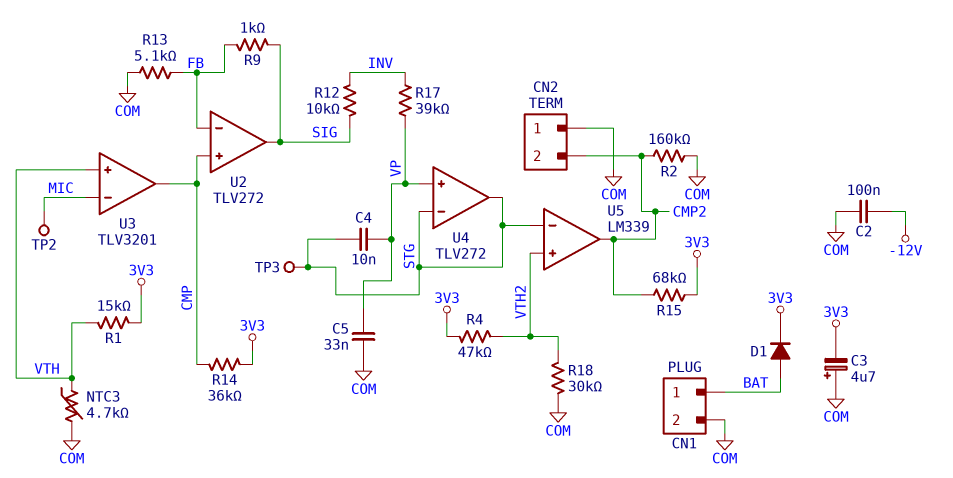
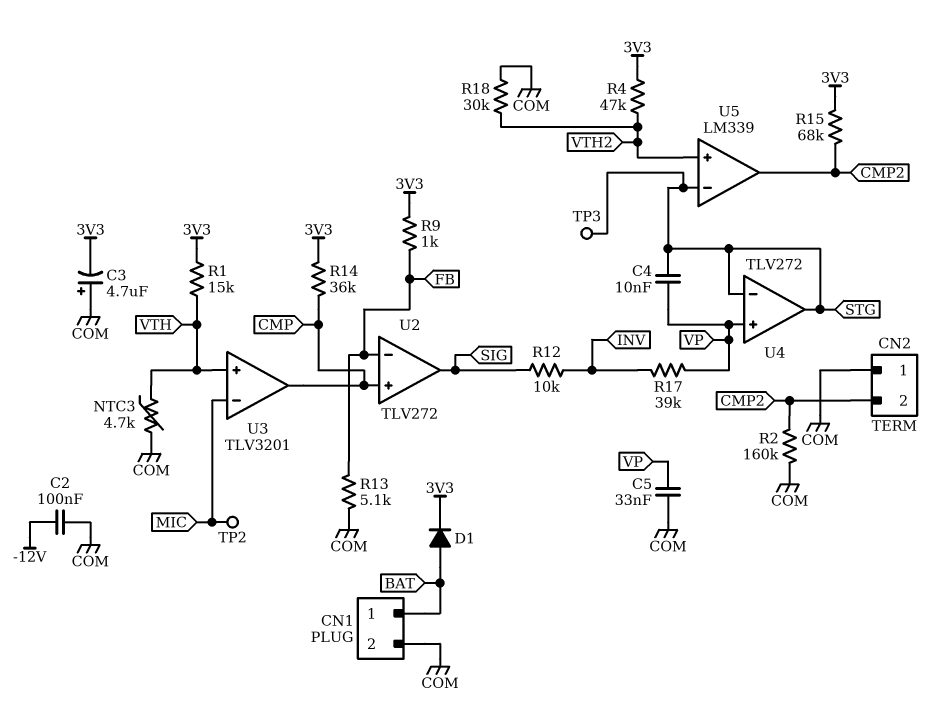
R9: 1k (FB, SIG) -> 1k (3V3, FB)

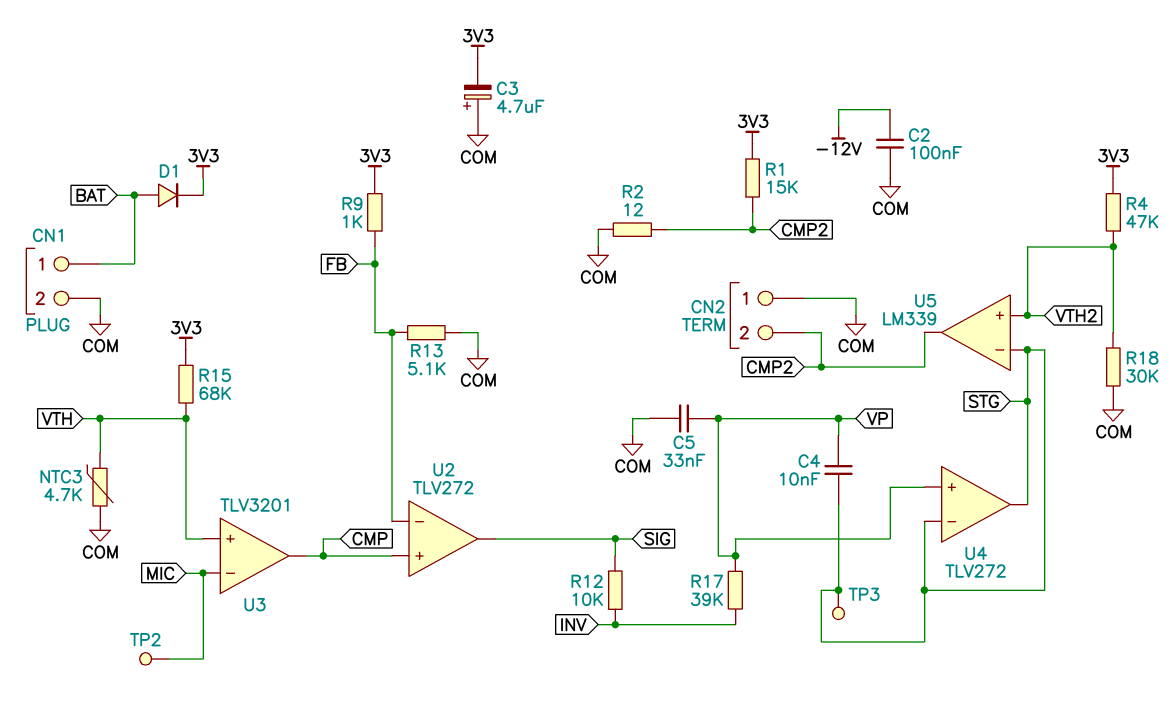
R1: 15k (3V3, VTH) -> 15k (3V3, CMP2)
R2: 160k (CMP2, COM) -> 12 (CMP2, COM)
R14: 36k (3V3, CMP) -> none
R15: 68k (3V3, CMP2) -> 68k (3V3, VTH)

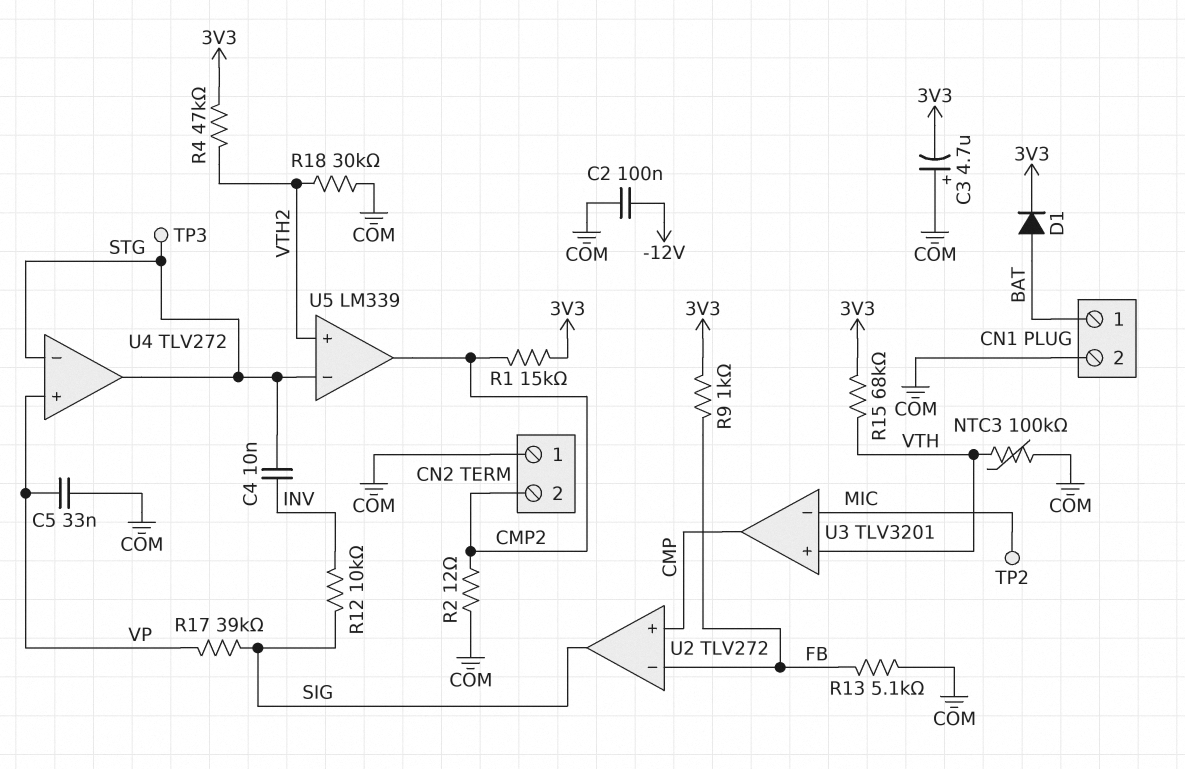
C4: 10nF (STG, VP) -> 10nF (INV, STG)
NTC3: 4.7k (COM, VTH) -> 100k (COM, VTH)
R17: 39k (INV, VP) -> 39k (SIG, VP)

